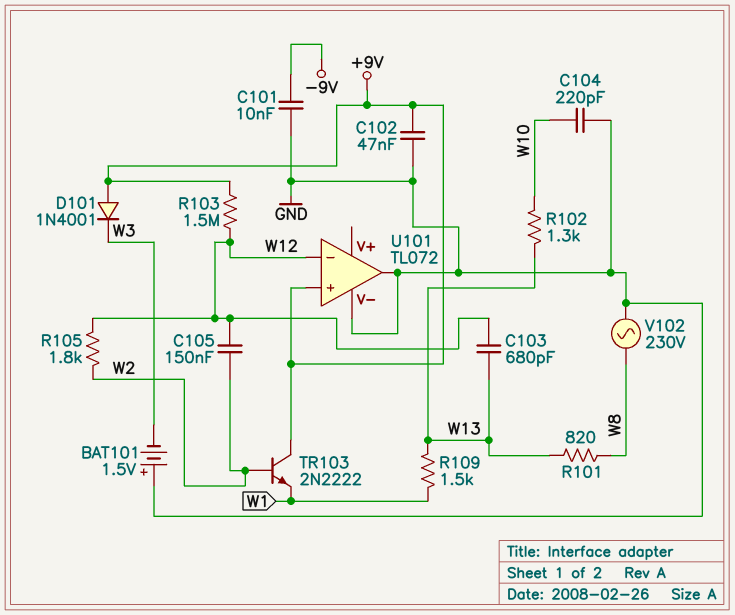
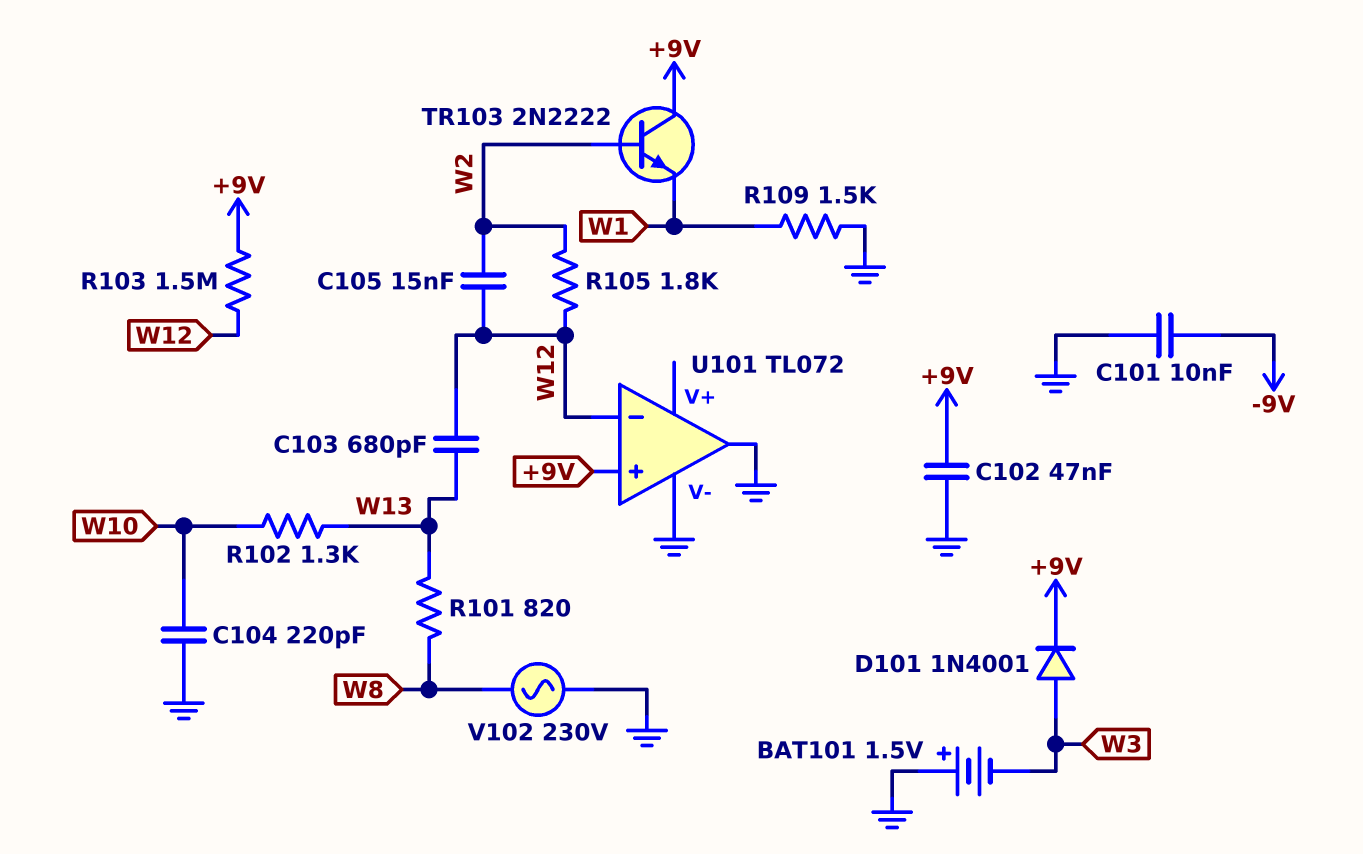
C105: 150nF (W2, W12) -> 15nF (W2, W12)
D101: diode 1N4001 (A +9V, K W3) -> diode 1N4001 (A W3, K +9V)
R109: 1.5k (W1, W13) -> 1.5k (GND, W1)

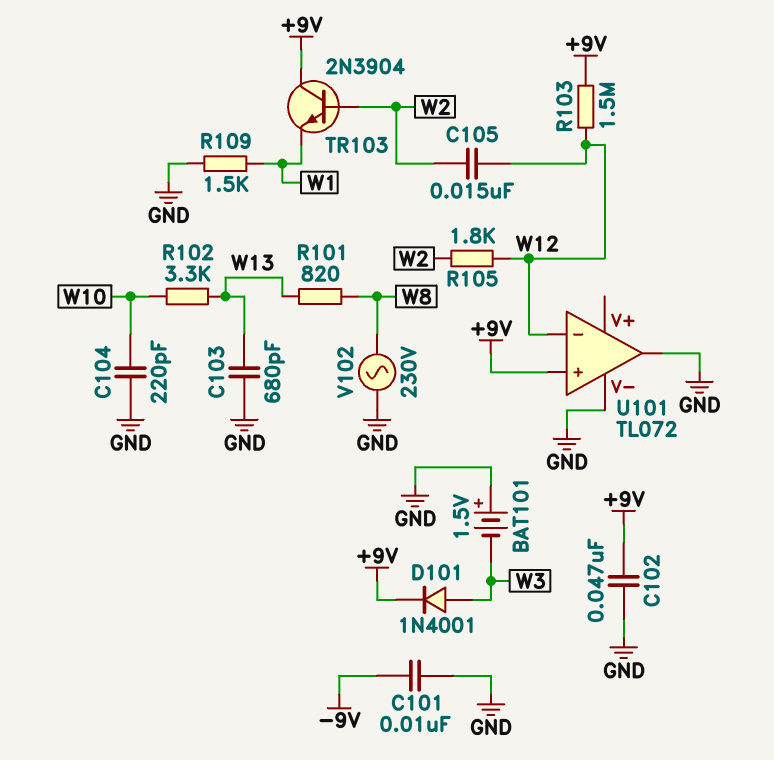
C103: 680pF (W12, W13) -> 680pF (GND, W13)
R102: 1.3k (W10, W13) -> 3.3k (W10, W13)
TR103: NPN 2N2222 (B W2, C +9V, E W1) -> NPN 2N3904 (B W2, C +9V, E W1)

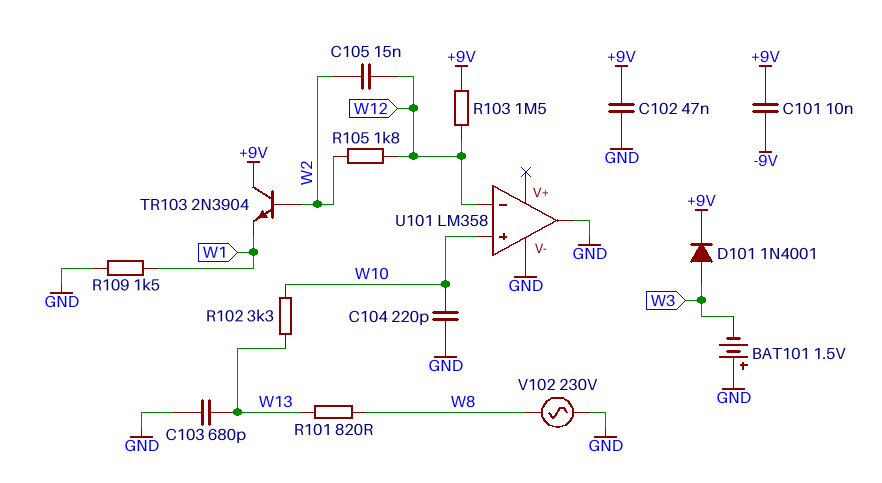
C101: 10nF (-9V, GND) -> 10nF (+9V, -9V)
U101: TL072 -> LM358
U101 pin in+: +9V -> W10

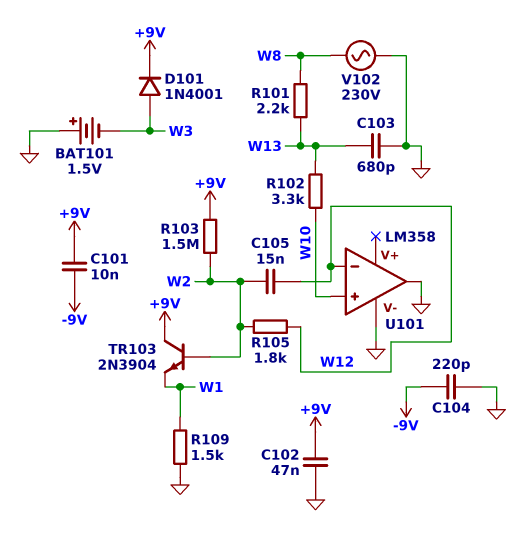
C104: 220pF (GND, W10) -> 220pF (-9V, GND)
R101: 820 (W8, W13) -> 2.2k (W8, W13)
R103: 1.5M (+9V, W12) -> 1.5M (+9V, W2)

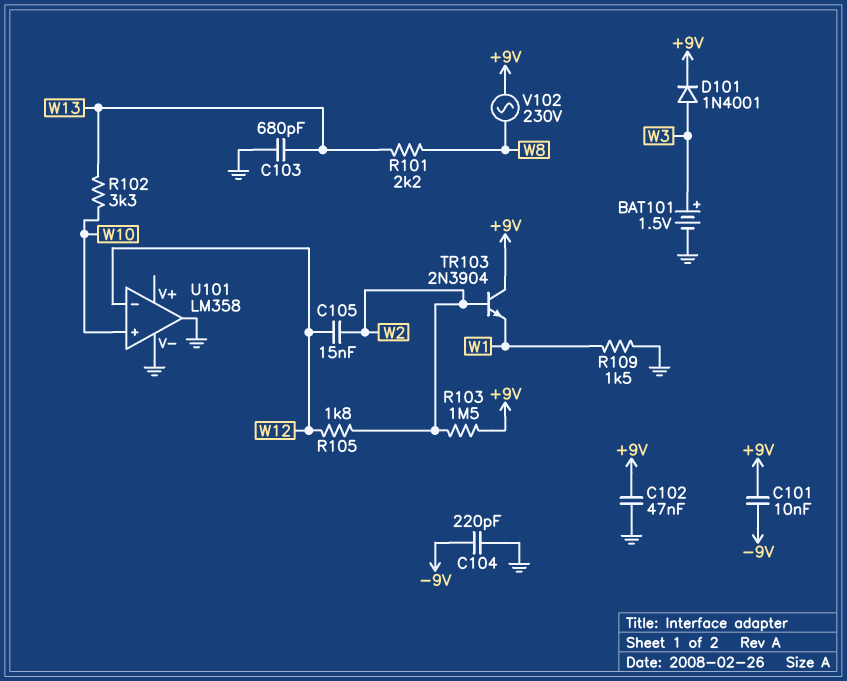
BAT101: 1.5V (plus GND, minus W3) -> 1.5V (plus W3, minus GND)
V102: AC 230V (GND, W8) -> AC 230V (+9V, W8)

